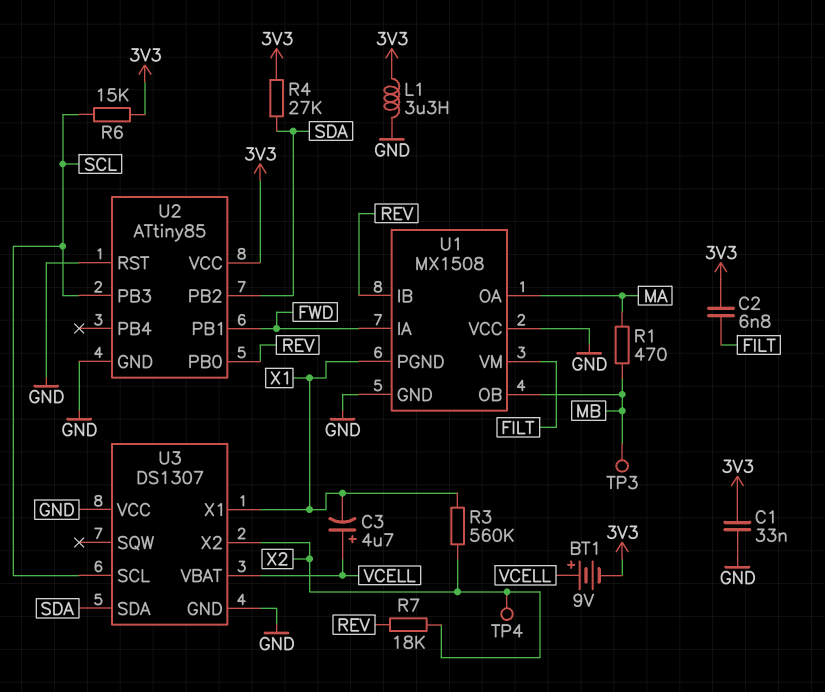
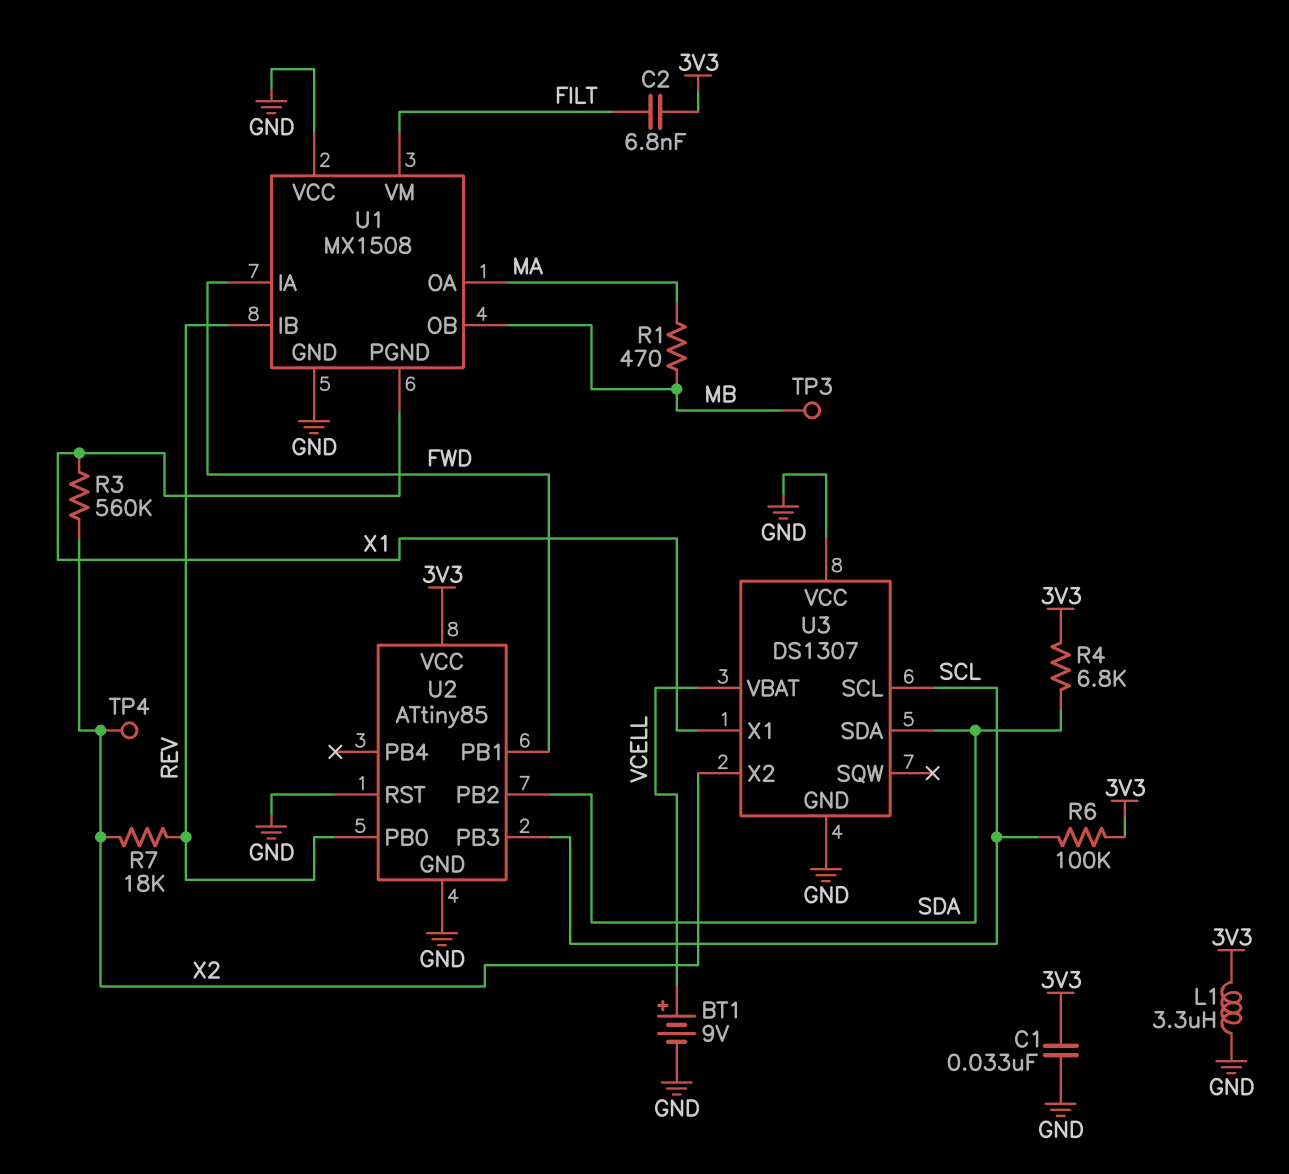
BT1: 9V (plus VCELL, minus 3V3) -> 9V (plus VCELL, minus GND)
C3: 4.7uF (plus VCELL, minus X1) -> none
R4: 27k (3V3, SDA) -> 6.8k (3V3, SDA)
R6: 15k (3V3, SCL) -> 100k (3V3, SCL)

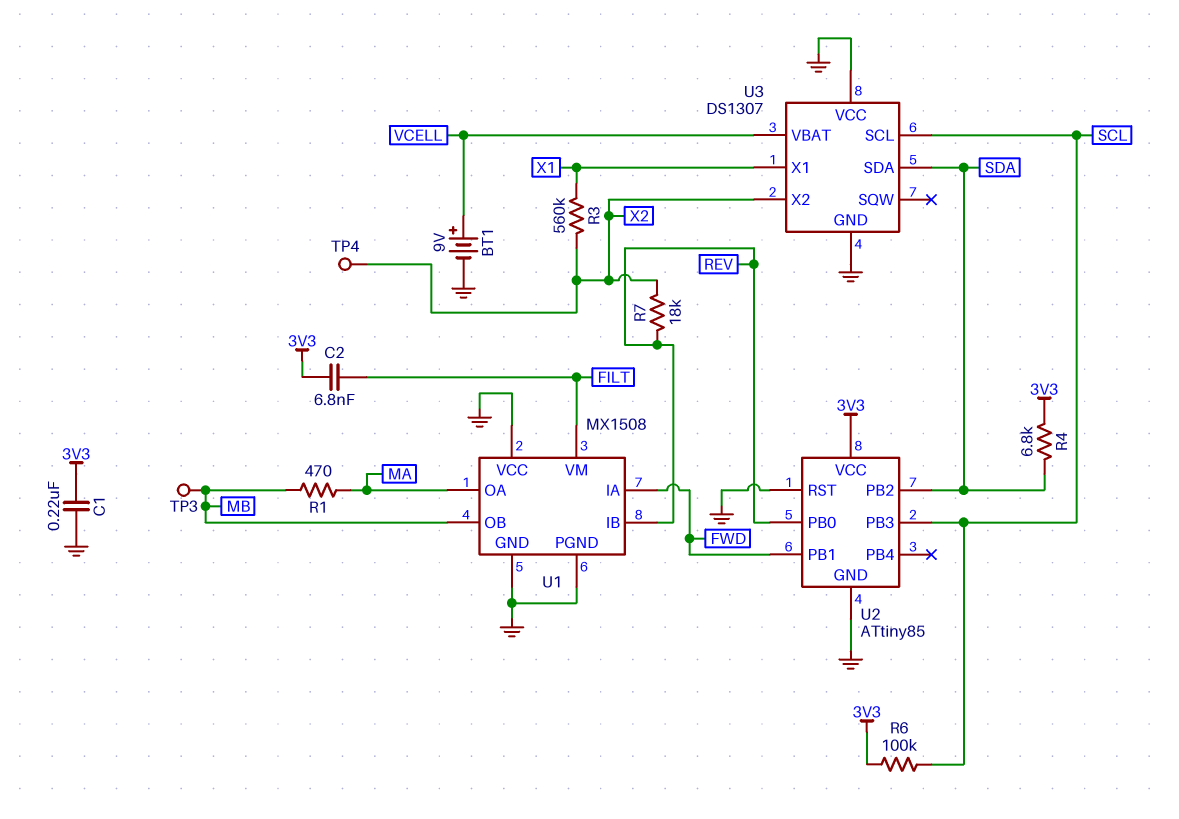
C1: 33nF (3V3, GND) -> 220nF (3V3, GND)
L1: 3.3uH (3V3, GND) -> none
U1 pin PGND: X1 -> GND

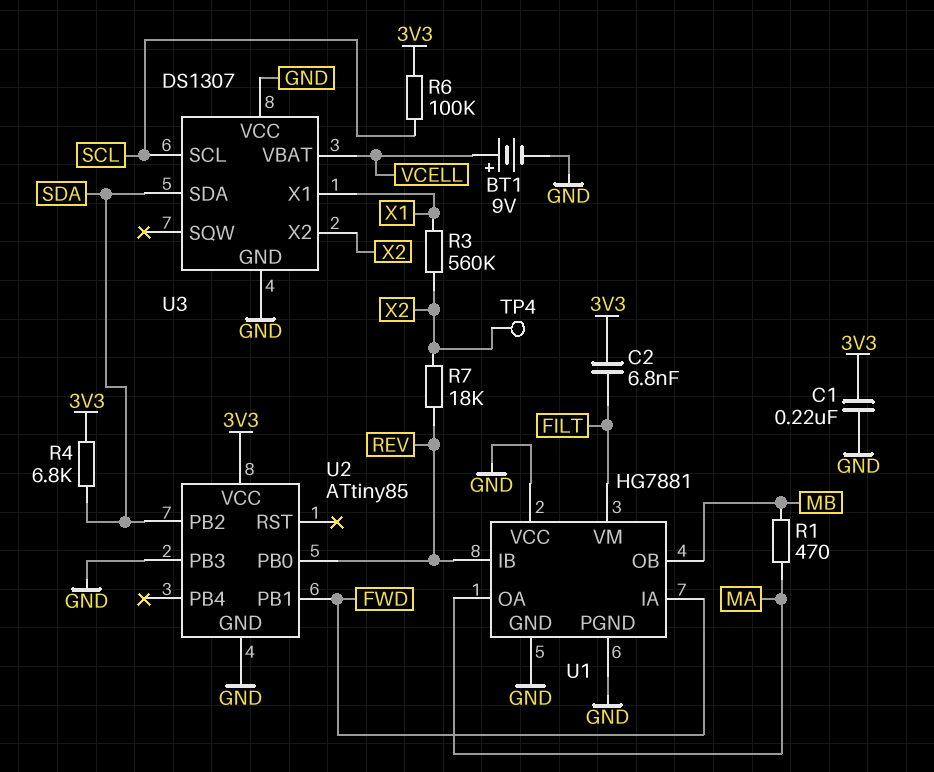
TP3: test point (MB) -> none
U1: MX1508 -> HG7881
U2 pin PB3: SCL -> GND
U2 pin RST: GND -> none

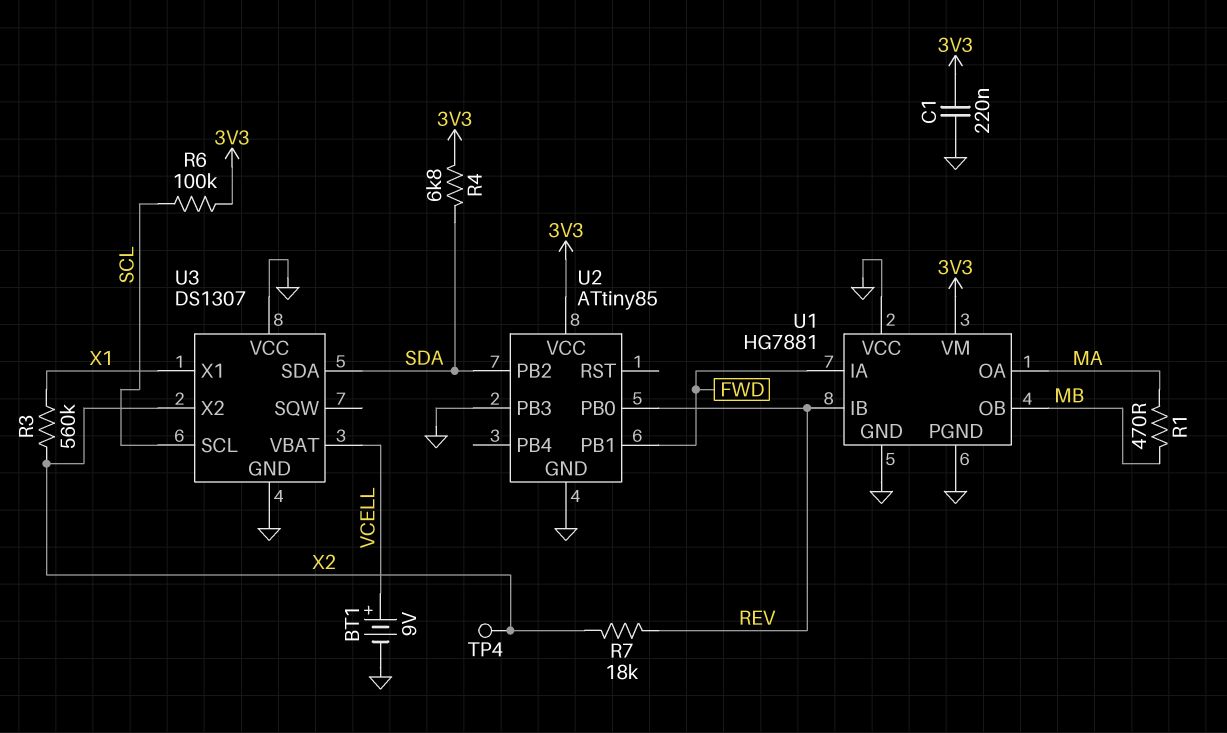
C2: 6.8nF (3V3, FILT) -> none
U1 pin VM: FILT -> 3V3

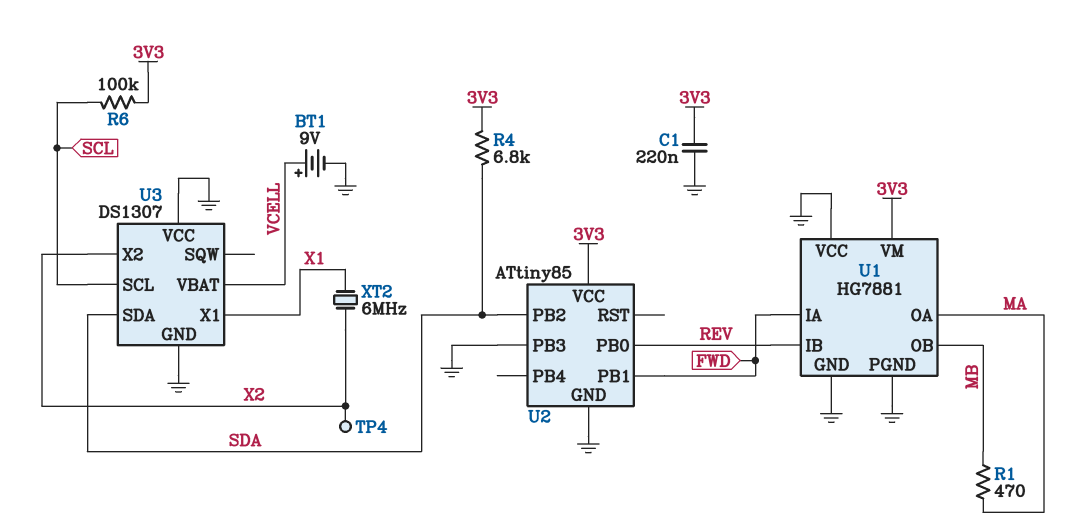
R3: 560k (X1, X2) -> none
R7: 18k (REV, X2) -> none
XT2: none -> 6MHz (X1, X2)

